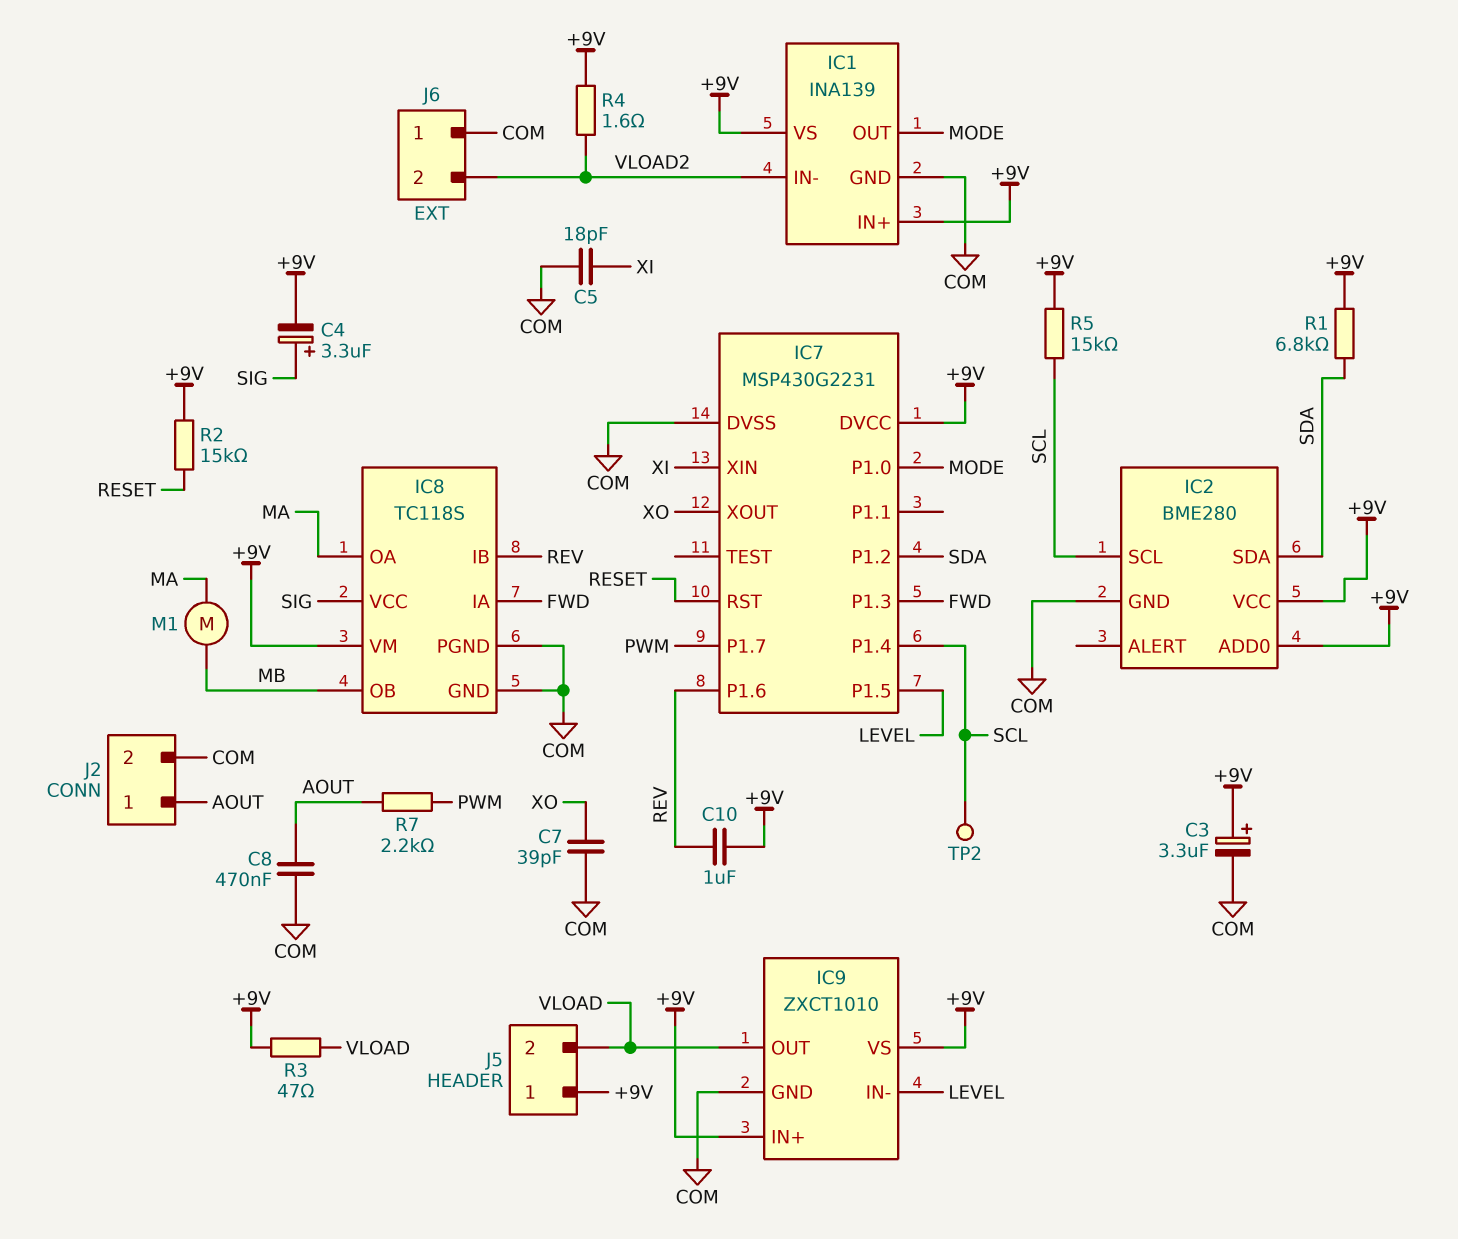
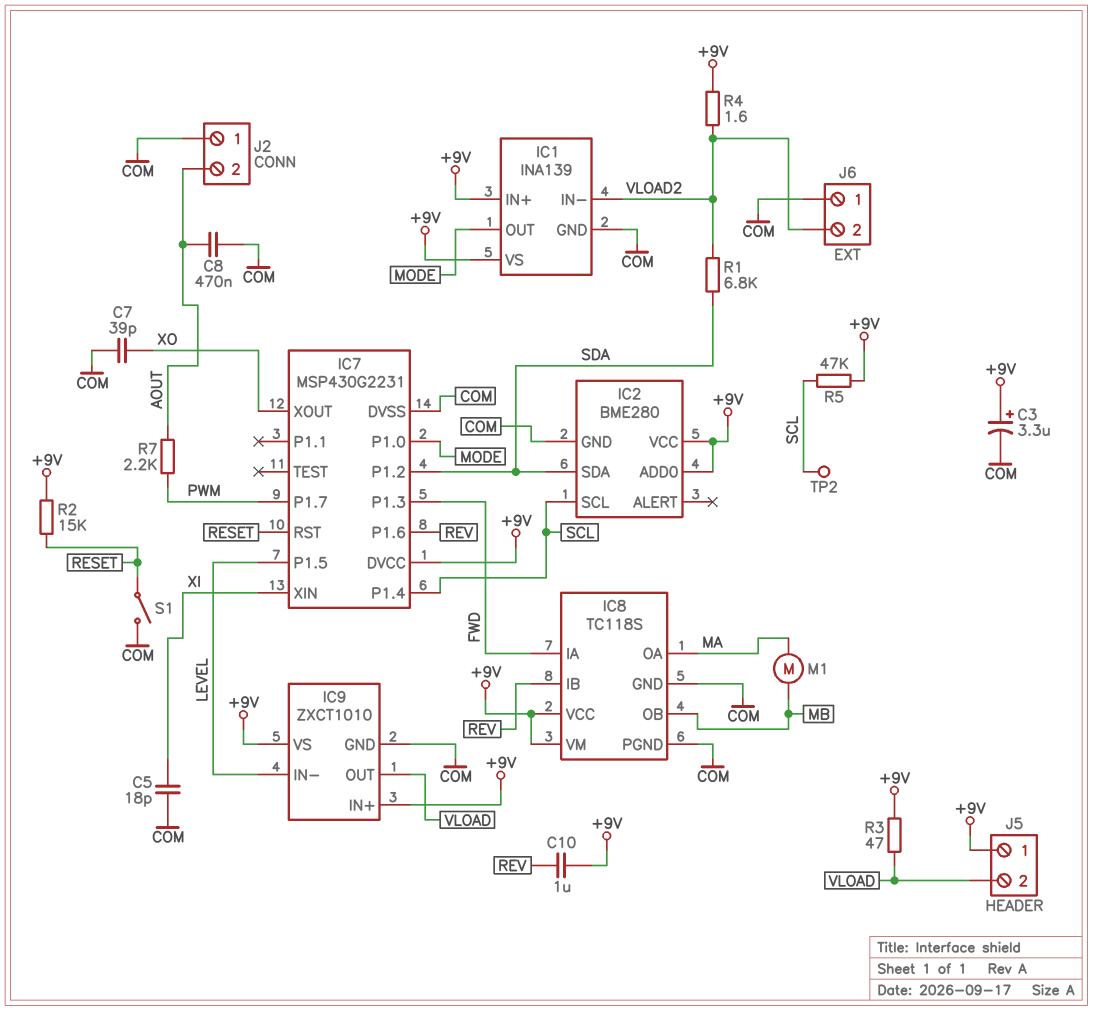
C4: 3.3uF (plus SIG, minus +9V) -> none
IC8 pin VCC: SIG -> +9V
J2 pin 1: AOUT -> COM
J2 pin 2: COM -> AOUT
R1: 6.8k (+9V, SDA) -> 6.8k (SDA, VLOAD2)
R5: 15k (+9V, SCL) -> 47k (+9V, SCL)
S1: none -> switch (COM, RESET)

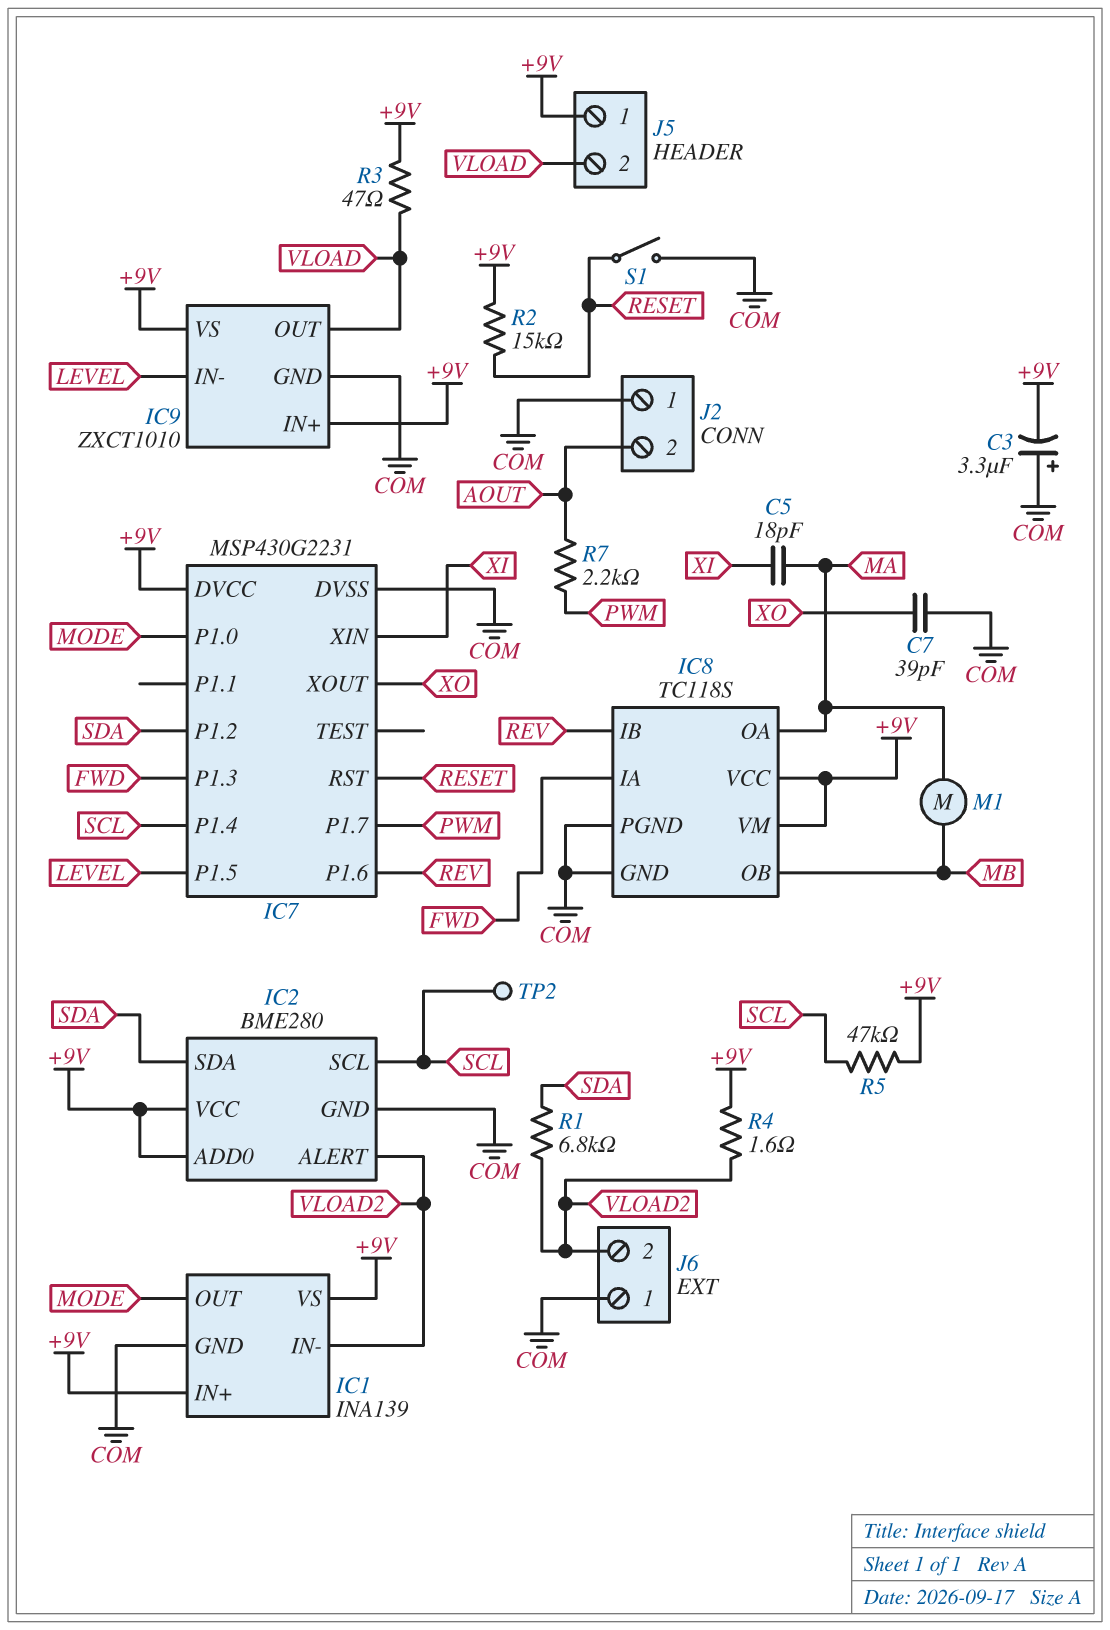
C3: 3.3uF (plus +9V, minus COM) -> 3.3uF (plus COM, minus +9V)
C5: 18pF (COM, XI) -> 18pF (MA, XI)
C8: 470nF (AOUT, COM) -> none
C10: 1uF (+9V, REV) -> none
IC2 pin ALERT: none -> VLOAD2

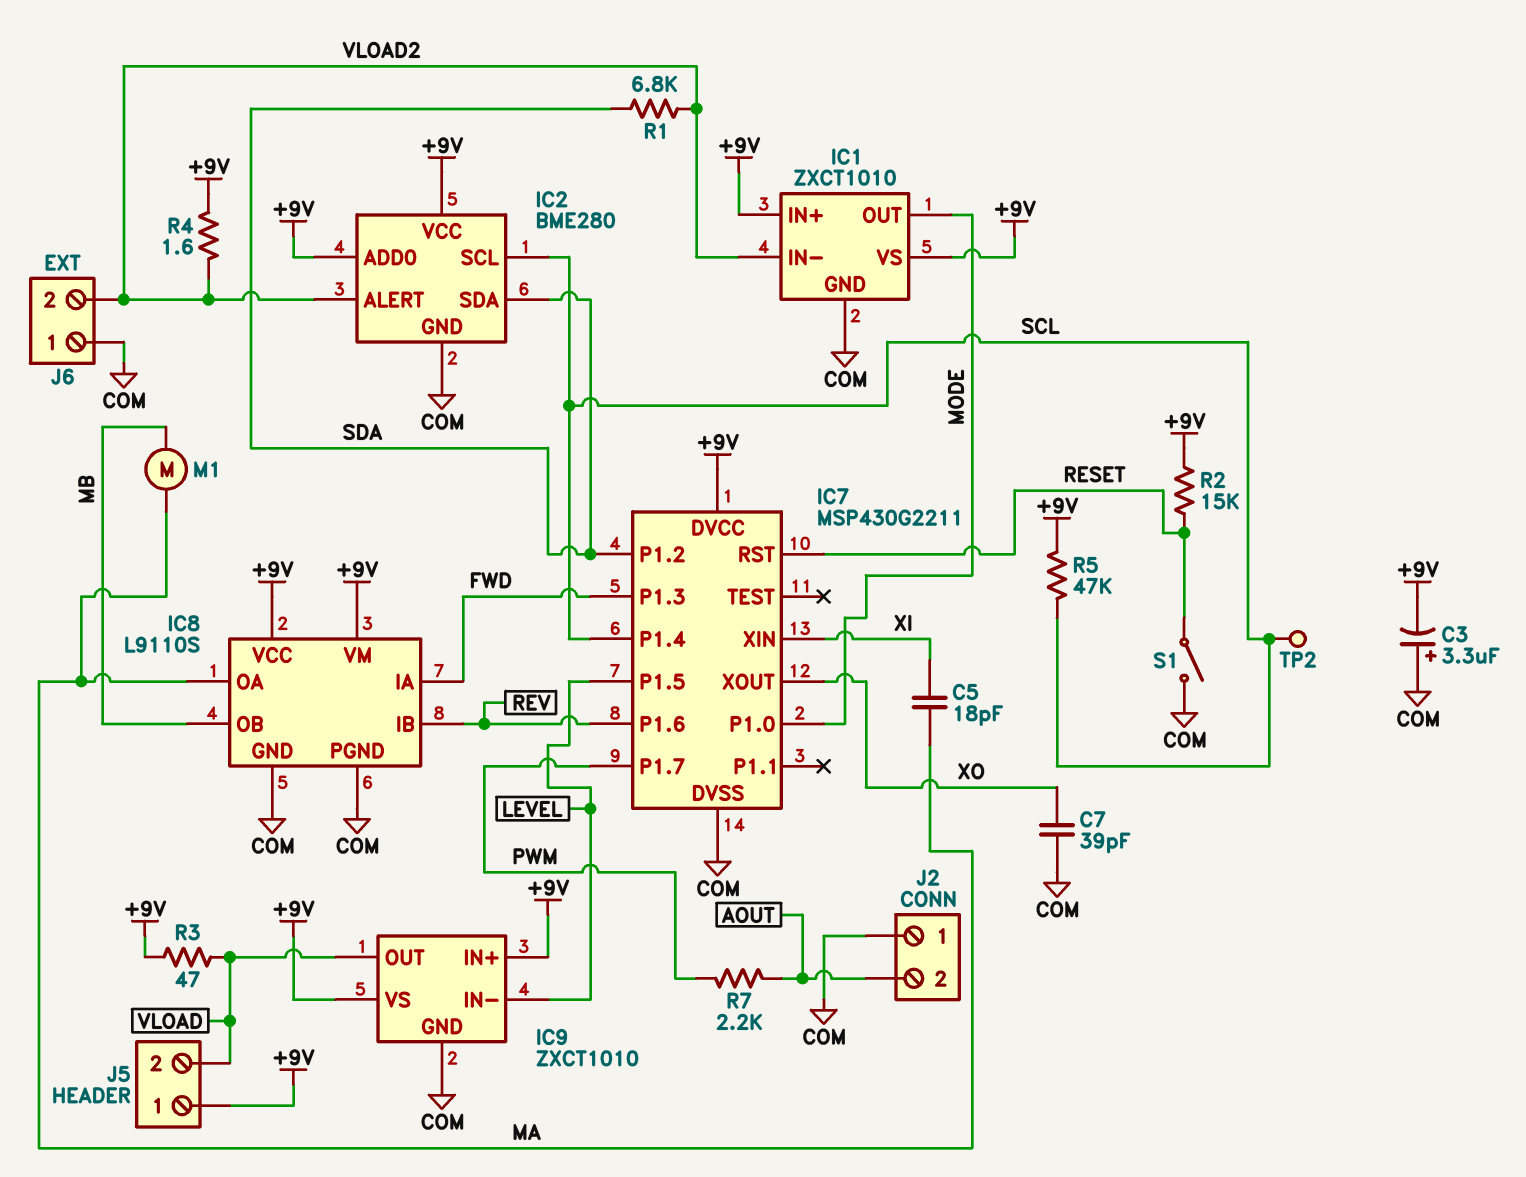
IC1: INA139 -> ZXCT1010
IC7: MSP430G2231 -> MSP430G2211
IC8: TC118S -> L9110S

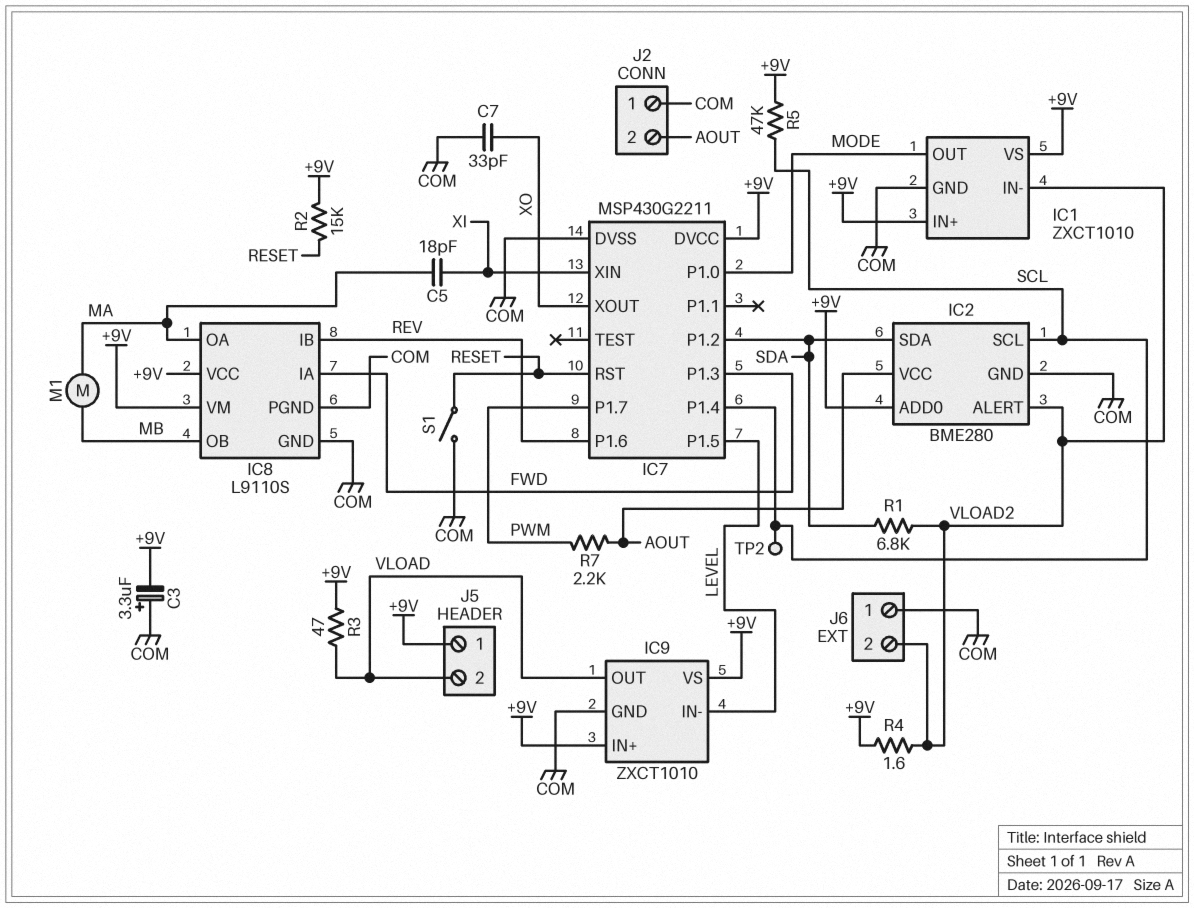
C7: 39pF (COM, XO) -> 33pF (COM, XO)
IC2 pin VCC: +9V -> AOUT

